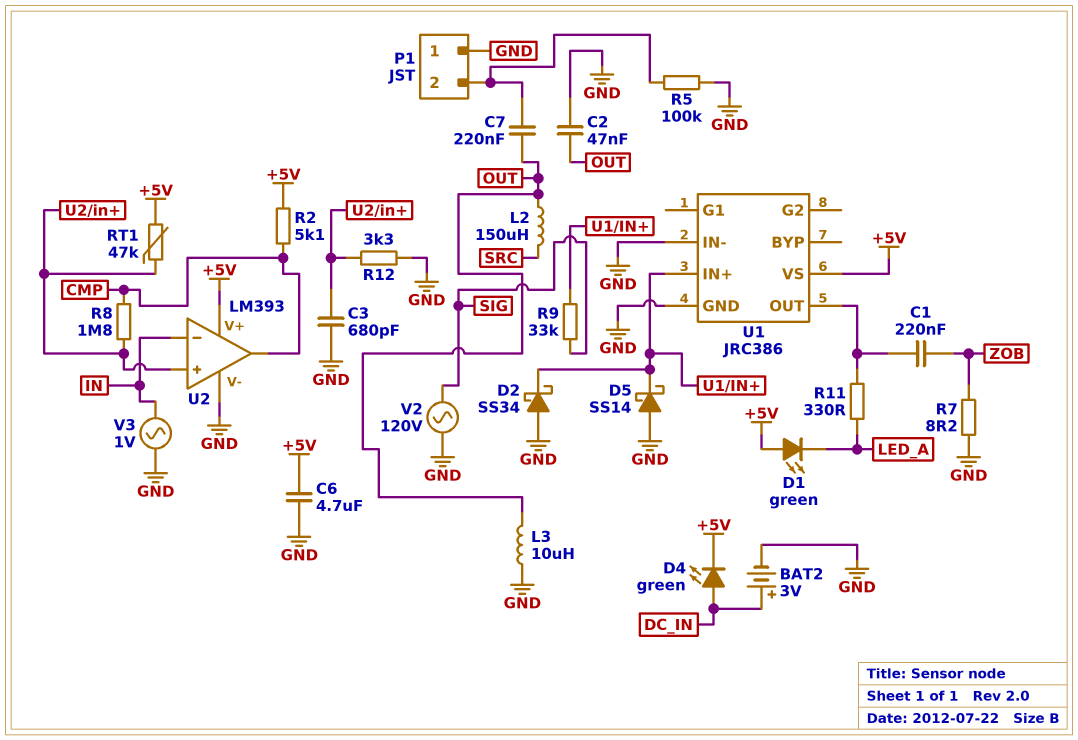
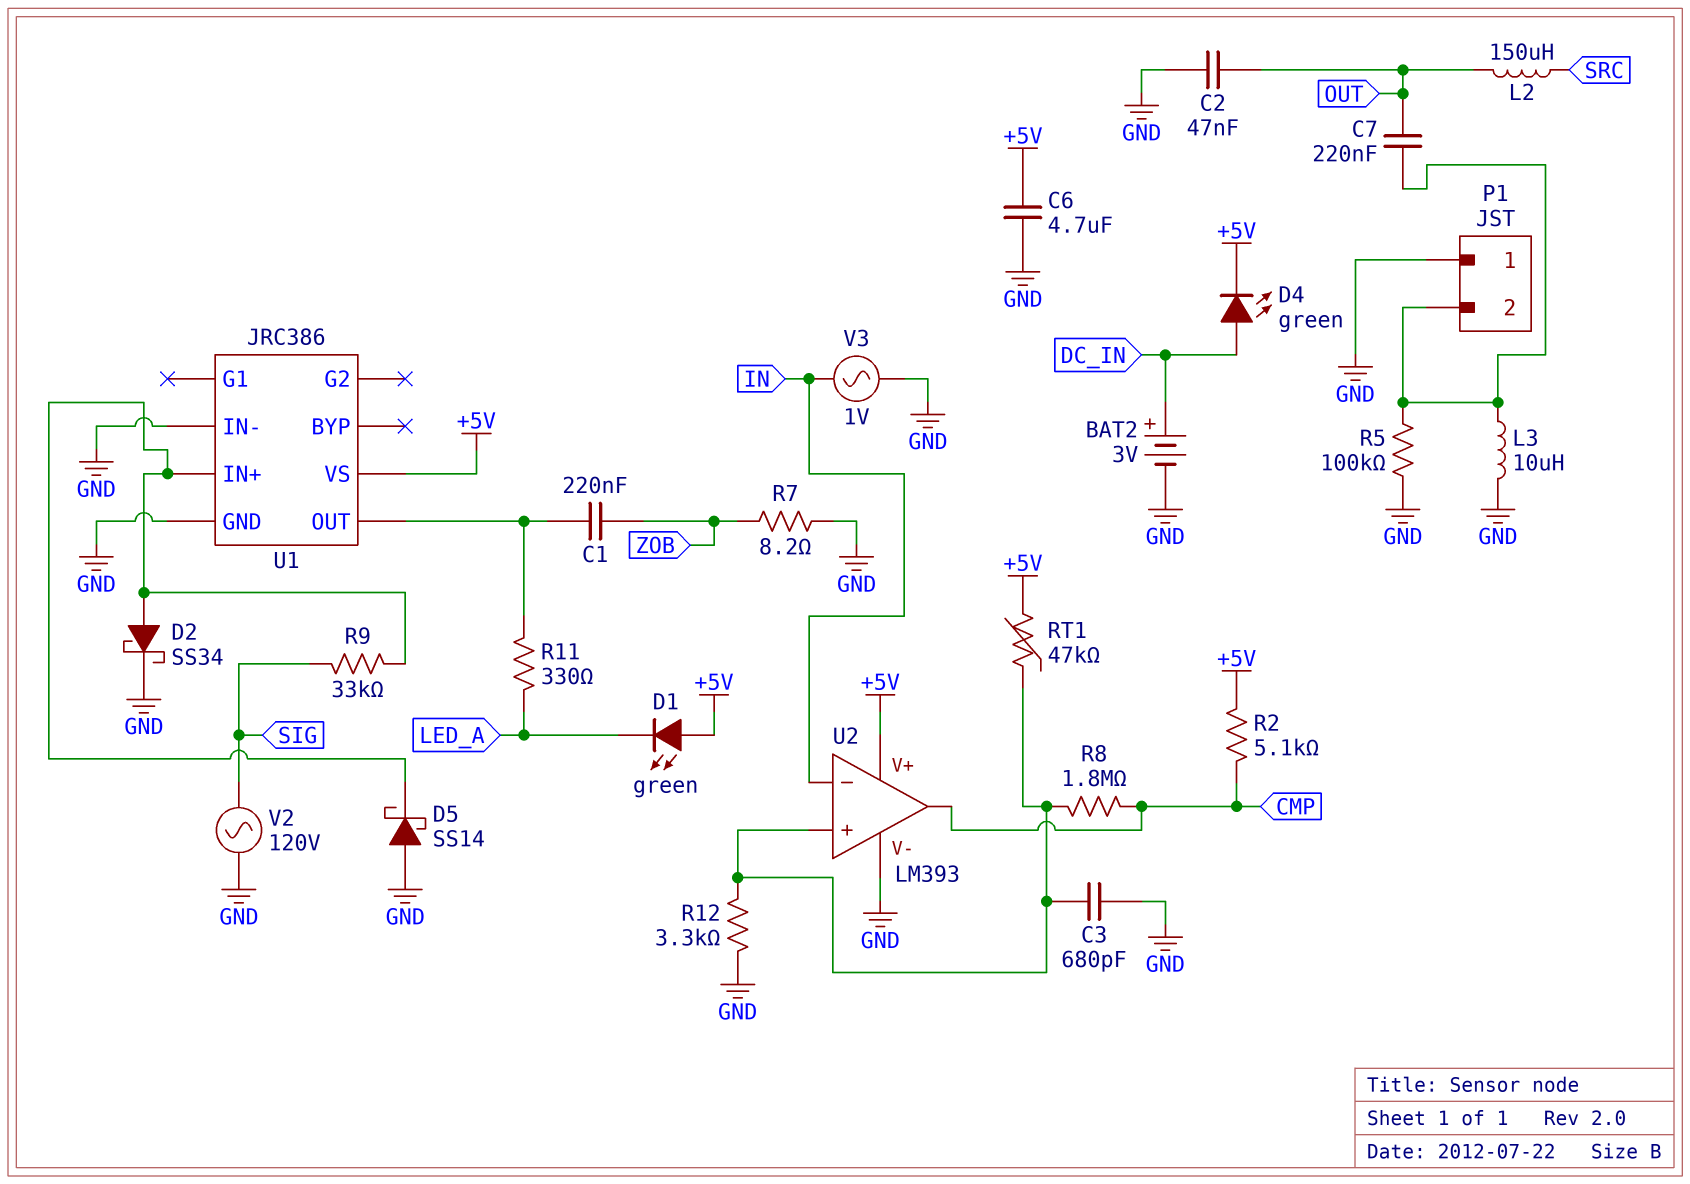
D2: schottky SS34 (A GND, K U1/IN+) -> schottky SS34 (A U1/IN+, K GND)
L3: 10uH (GND, OUT) -> 10uH (GND, P1/2)

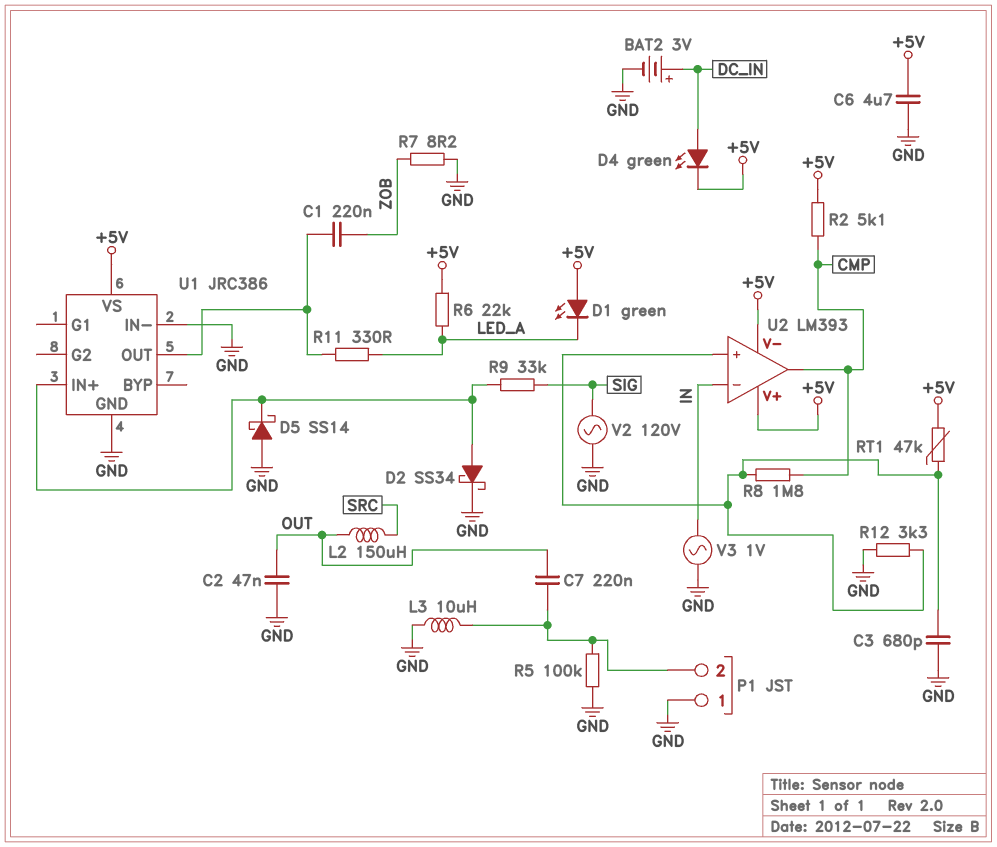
R6: none -> 22k (+5V, LED_A)
U2 pin V-: GND -> +5V

